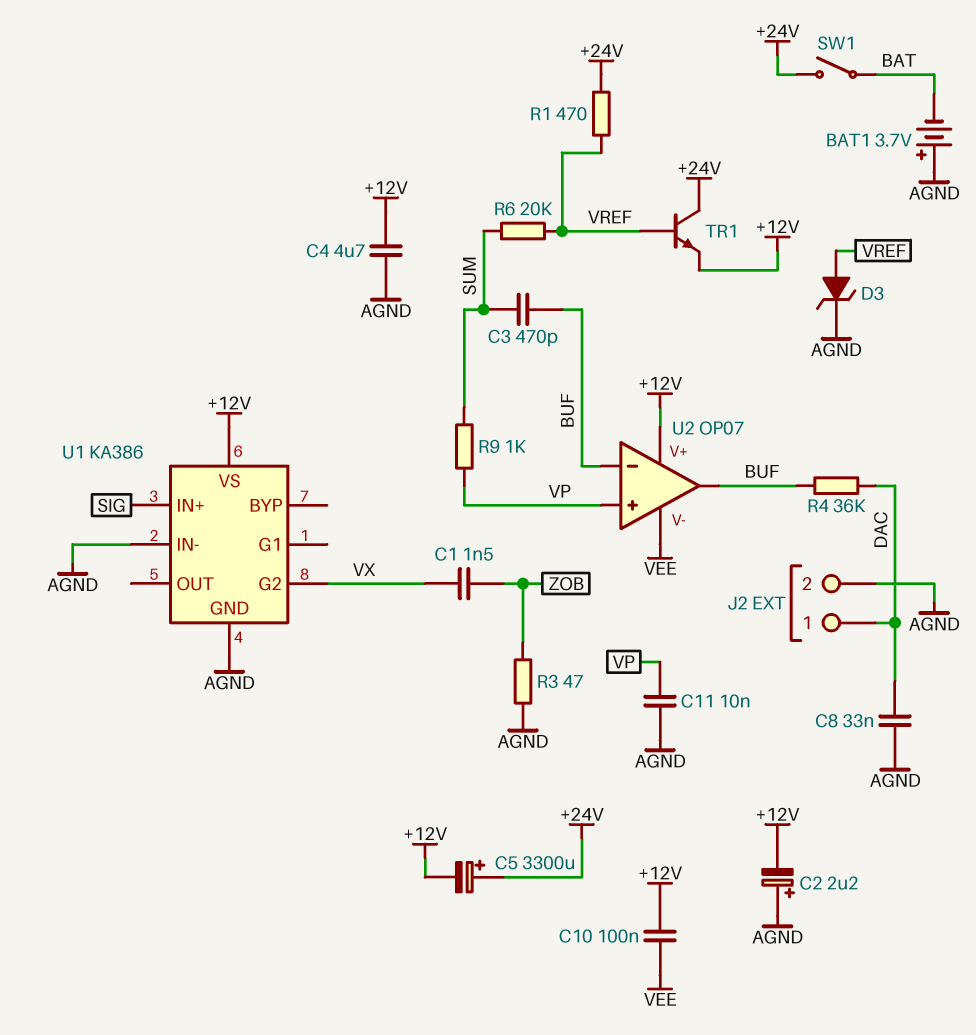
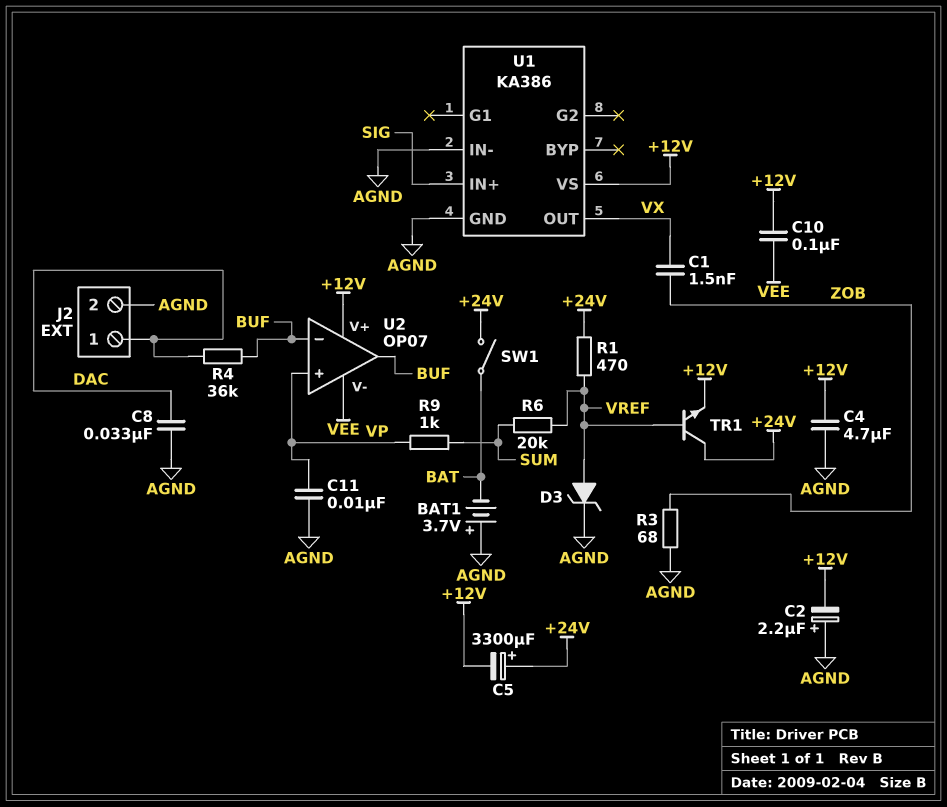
C3: 470pF (BUF, SUM) -> none
R3: 47 (AGND, ZOB) -> 68 (AGND, ZOB)
U1 pin G2: VX -> none
U1 pin OUT: none -> VX

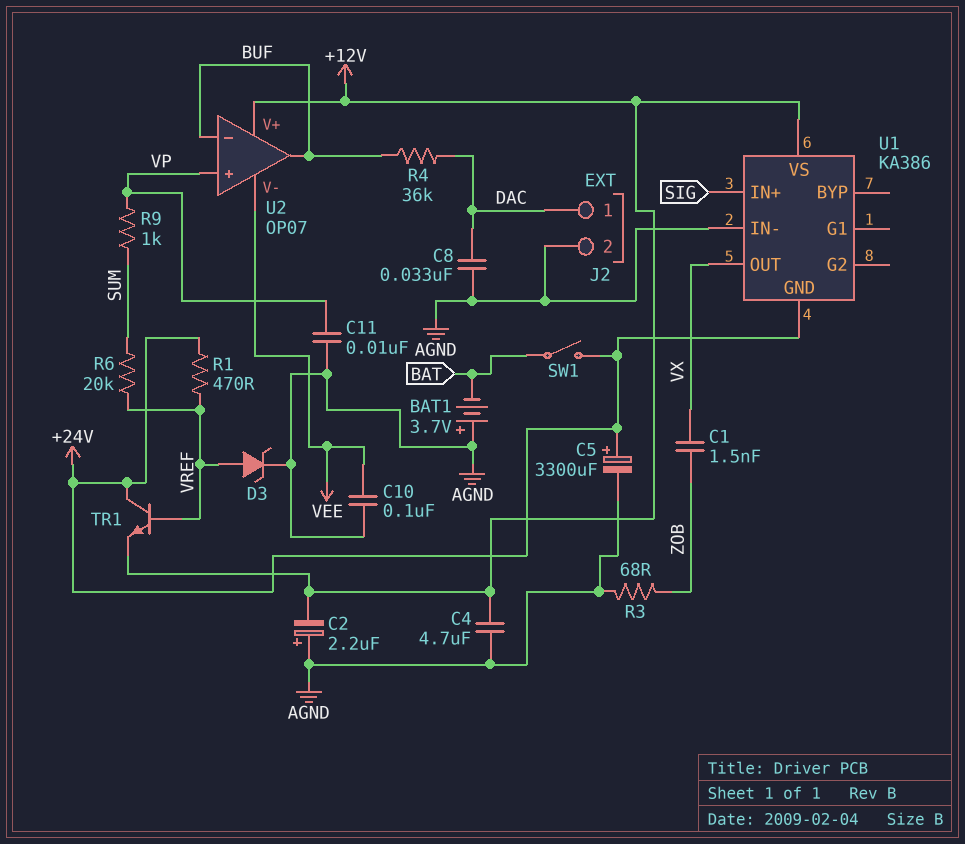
C5: 3300uF (plus +24V, minus +12V) -> 3300uF (plus +24V, minus AGND)
C10: 100nF (+12V, VEE) -> 100nF (AGND, VEE)
U1 pin GND: AGND -> +24V

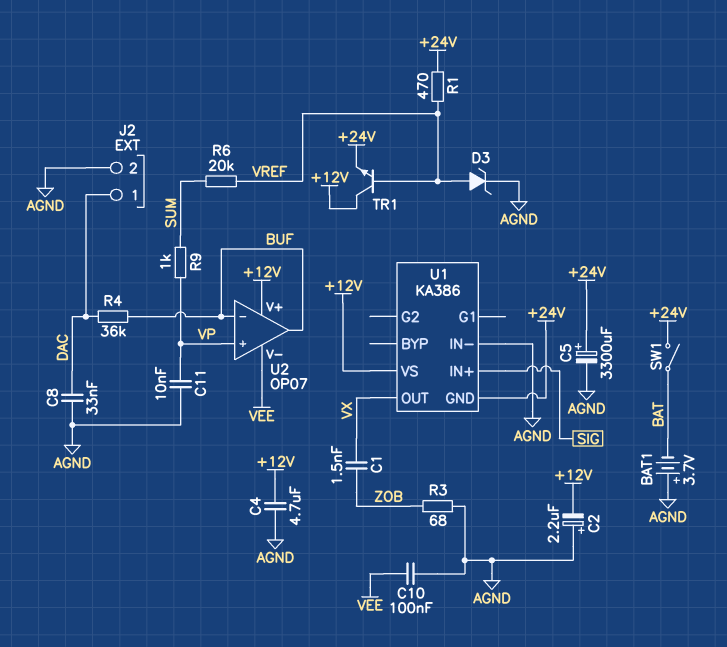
TR1: NPN (B VREF, C +24V, E +12V) -> NPN (B VREF, C +12V, E +24V)

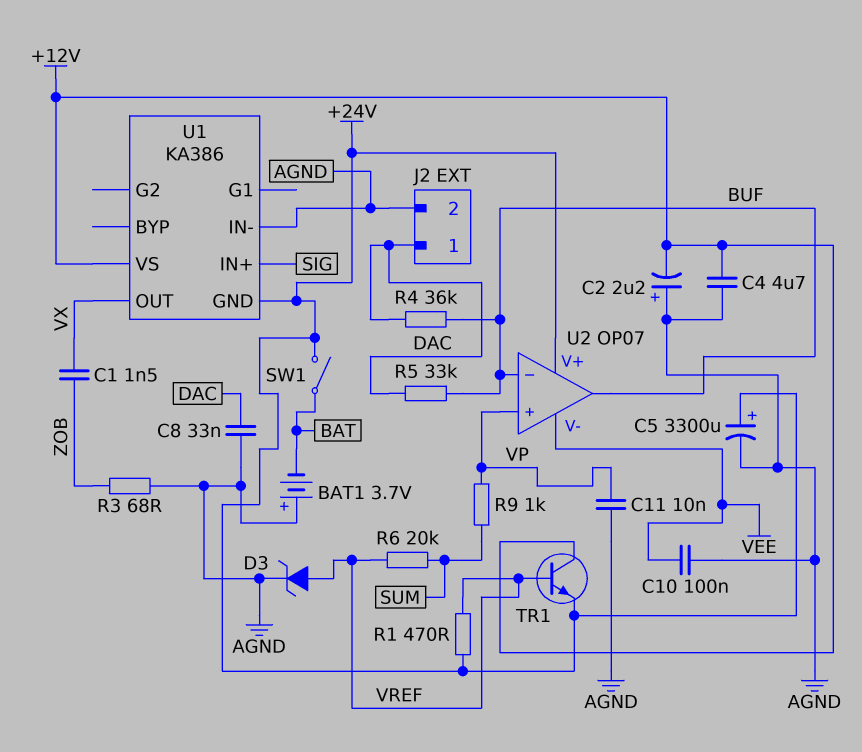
R5: none -> 33k (BUF, DAC)
U2 pin V+: +12V -> +24V

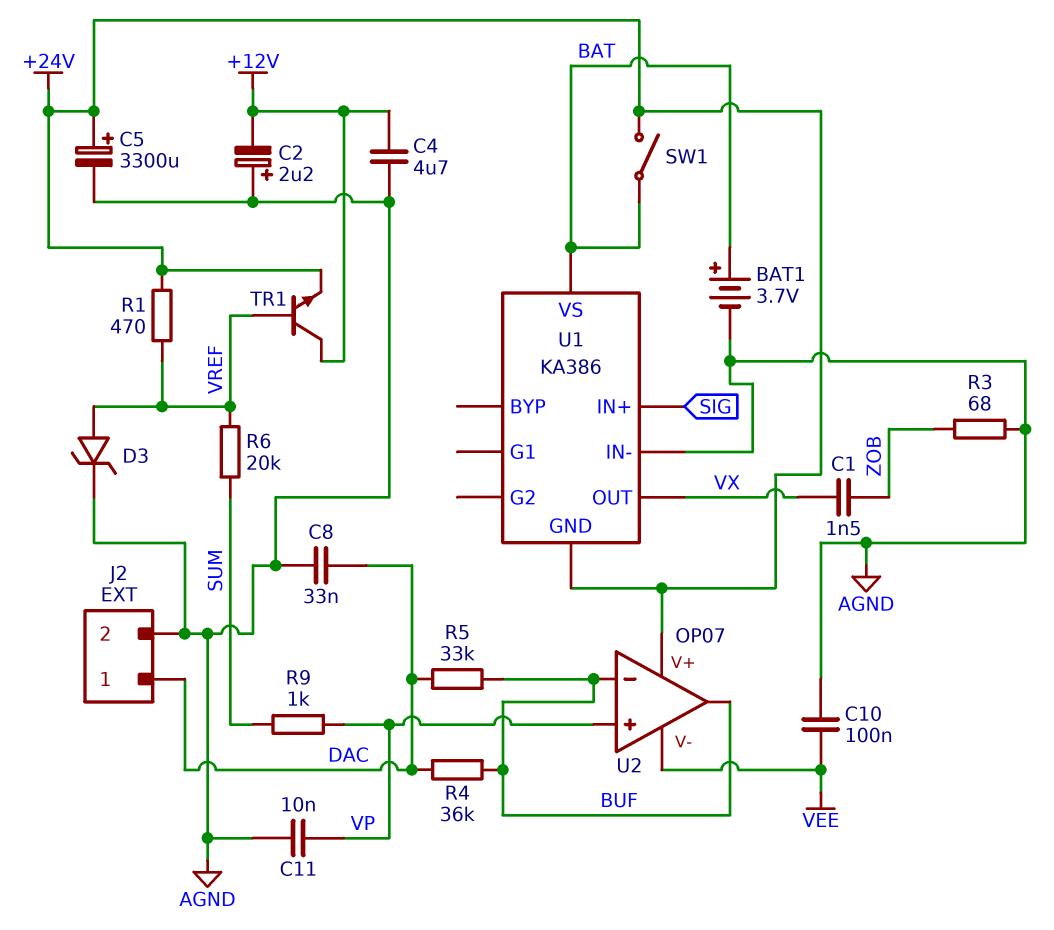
BAT1: 3.7V (plus AGND, minus BAT) -> 3.7V (plus BAT, minus AGND)
U1 pin VS: +12V -> BAT

